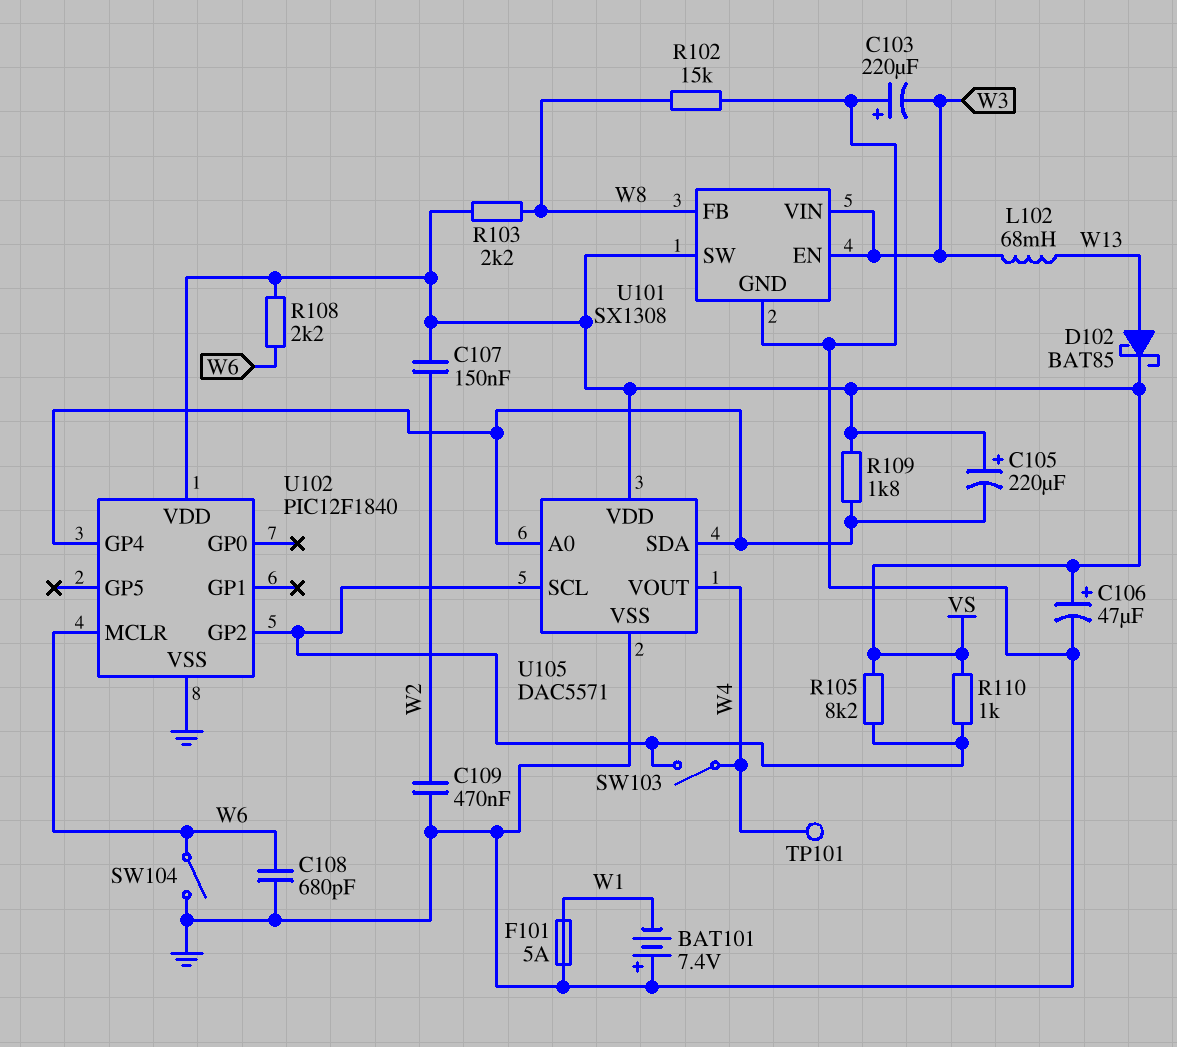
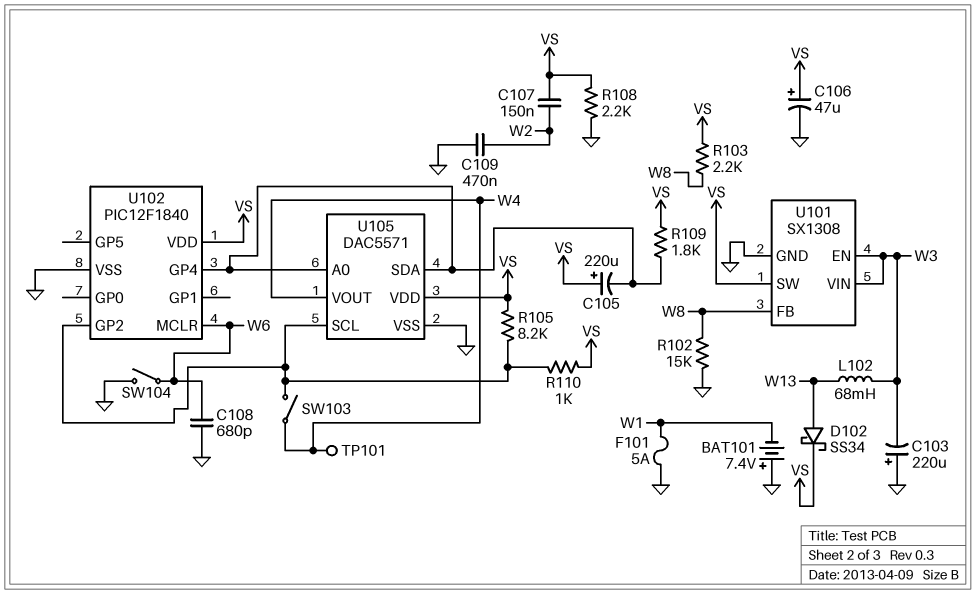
D102: schottky BAT85 (A W13, K VS) -> schottky SS34 (A W13, K VS)
R108: 2.2k (VS, W6) -> 2.2k (GND, VS)

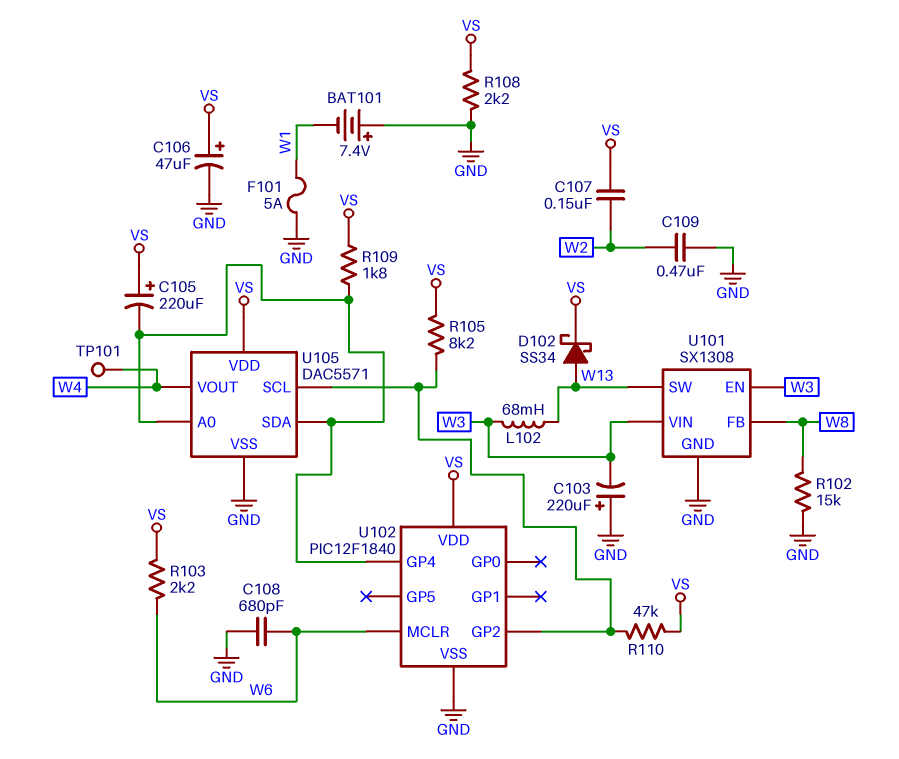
R103: 2.2k (VS, W8) -> 2.2k (VS, W6)
R110: 1k (U102/GP2, VS) -> 47k (U102/GP2, VS)
SW103: switch (U102/GP2, W4) -> none
SW104: switch (GND, W6) -> none
U101 pin SW: VS -> W13

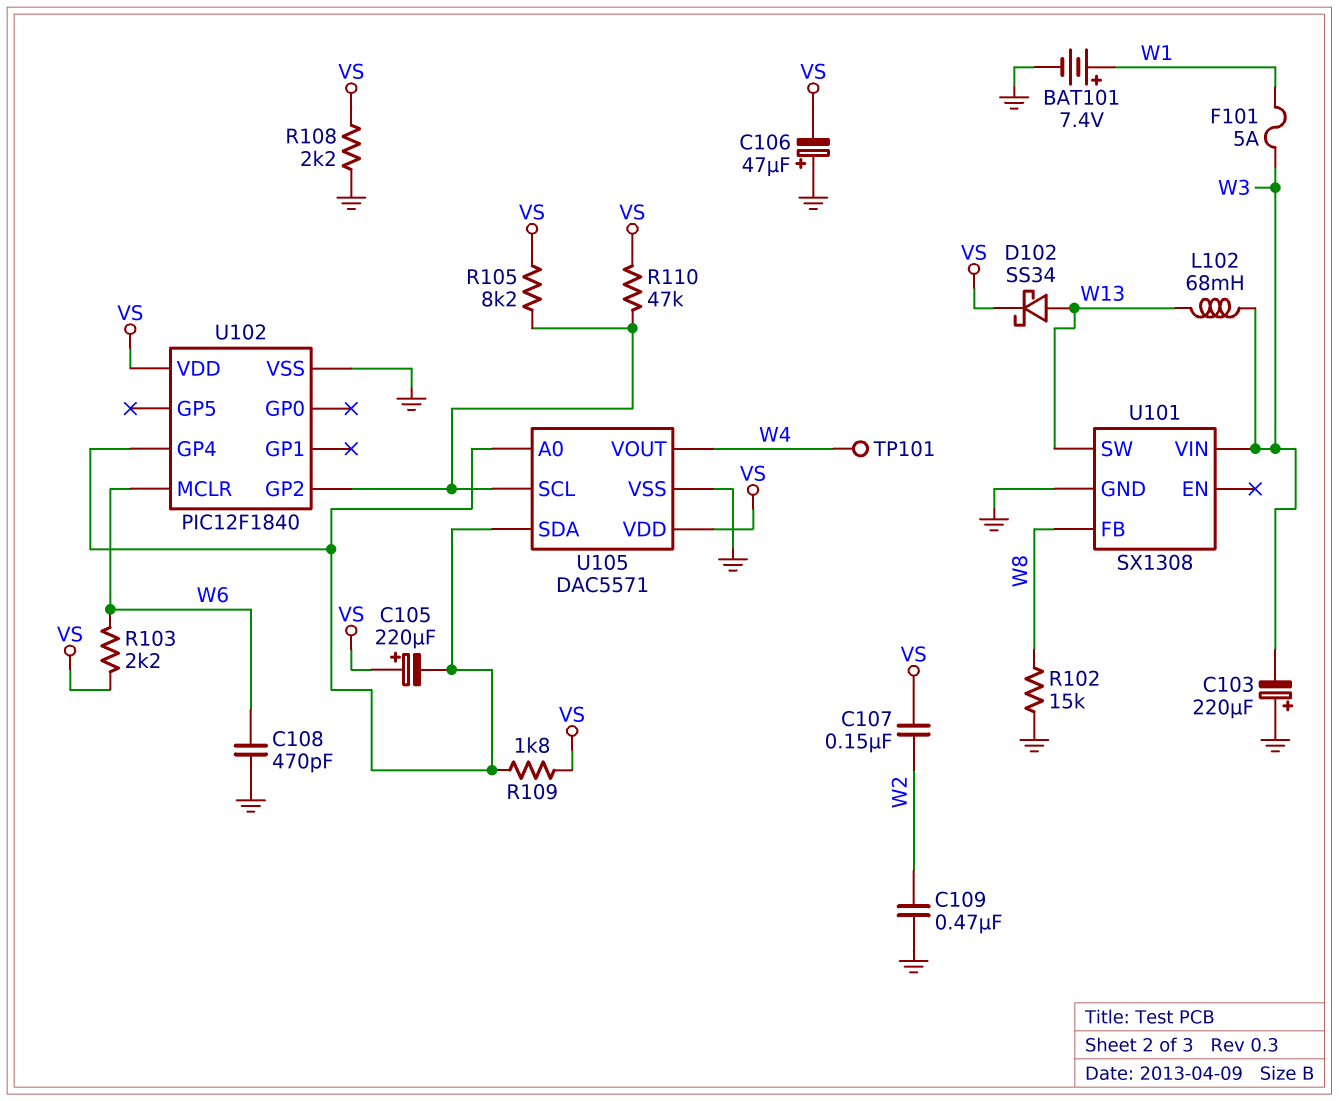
BAT101: 7.4V (plus GND, minus W1) -> 7.4V (plus W1, minus GND)
C106: 47uF (plus VS, minus GND) -> 47uF (plus GND, minus VS)
C108: 680pF (GND, W6) -> 470pF (GND, W6)
F101: 5A (GND, W1) -> 5A (W1, W3)
U101 pin EN: W3 -> none

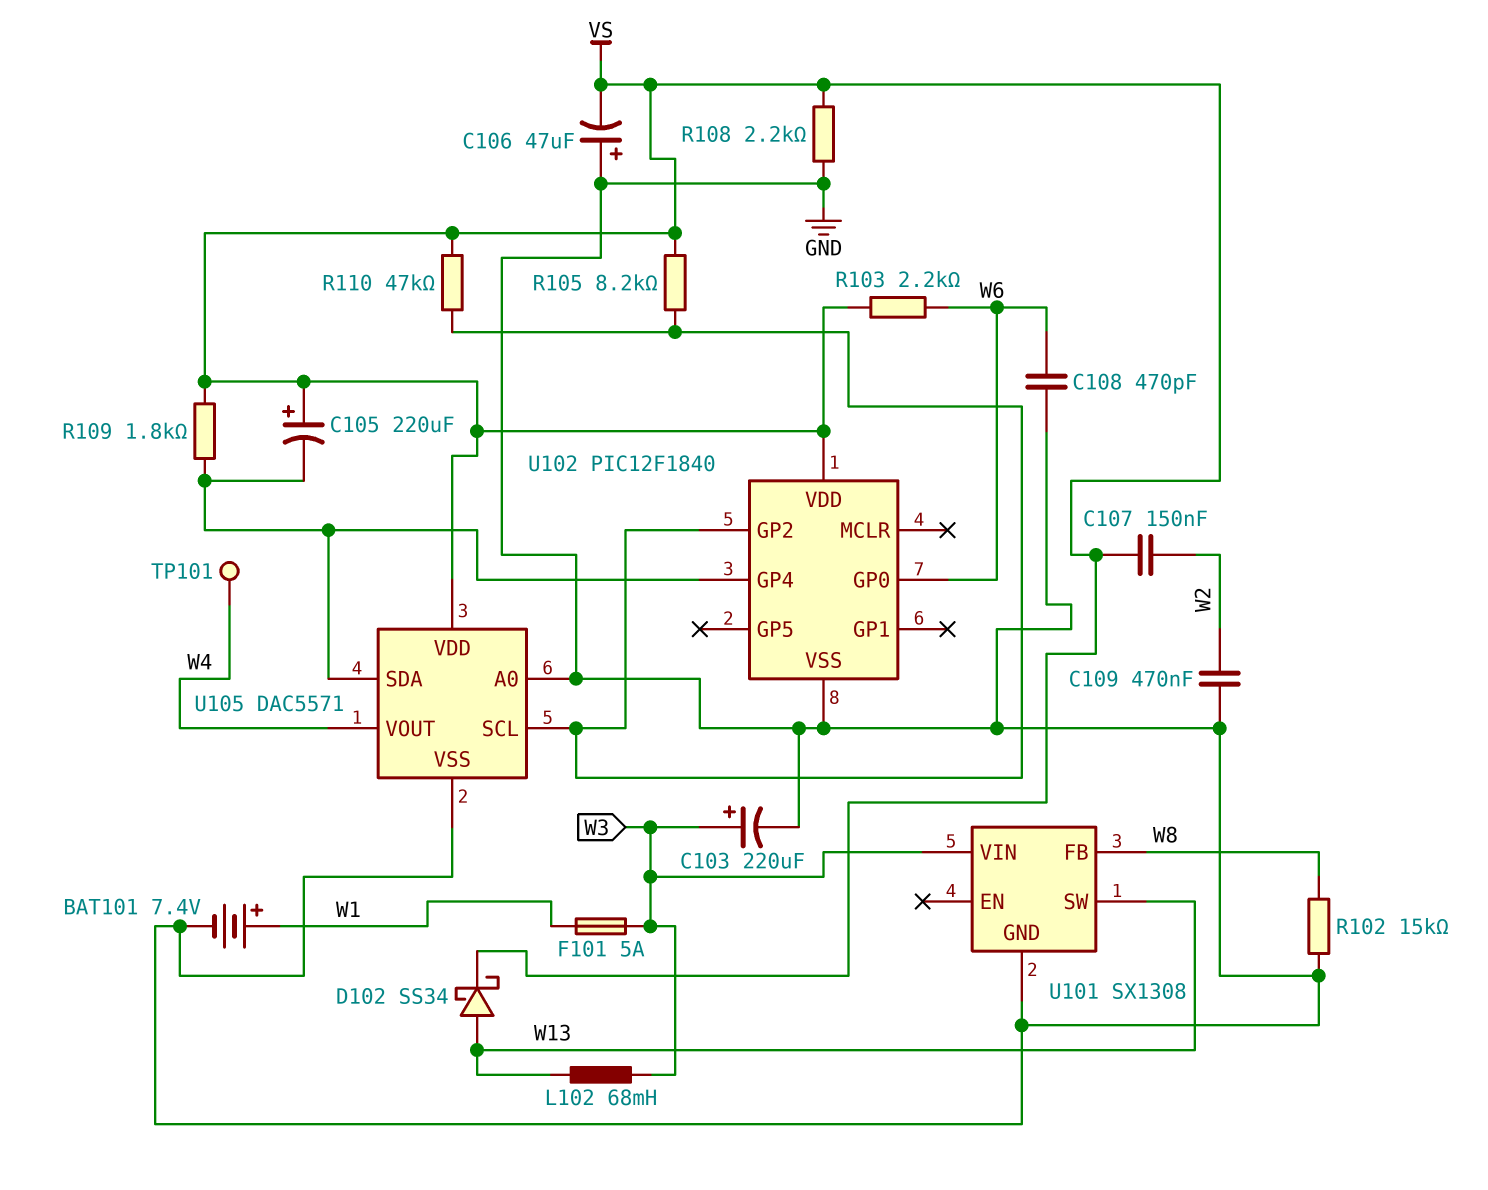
C103: 220uF (plus GND, minus W3) -> 220uF (plus W3, minus GND)
U102 pin GP0: none -> W6
U102 pin MCLR: W6 -> none
U105 pin A0: U102/GP4 -> GND

